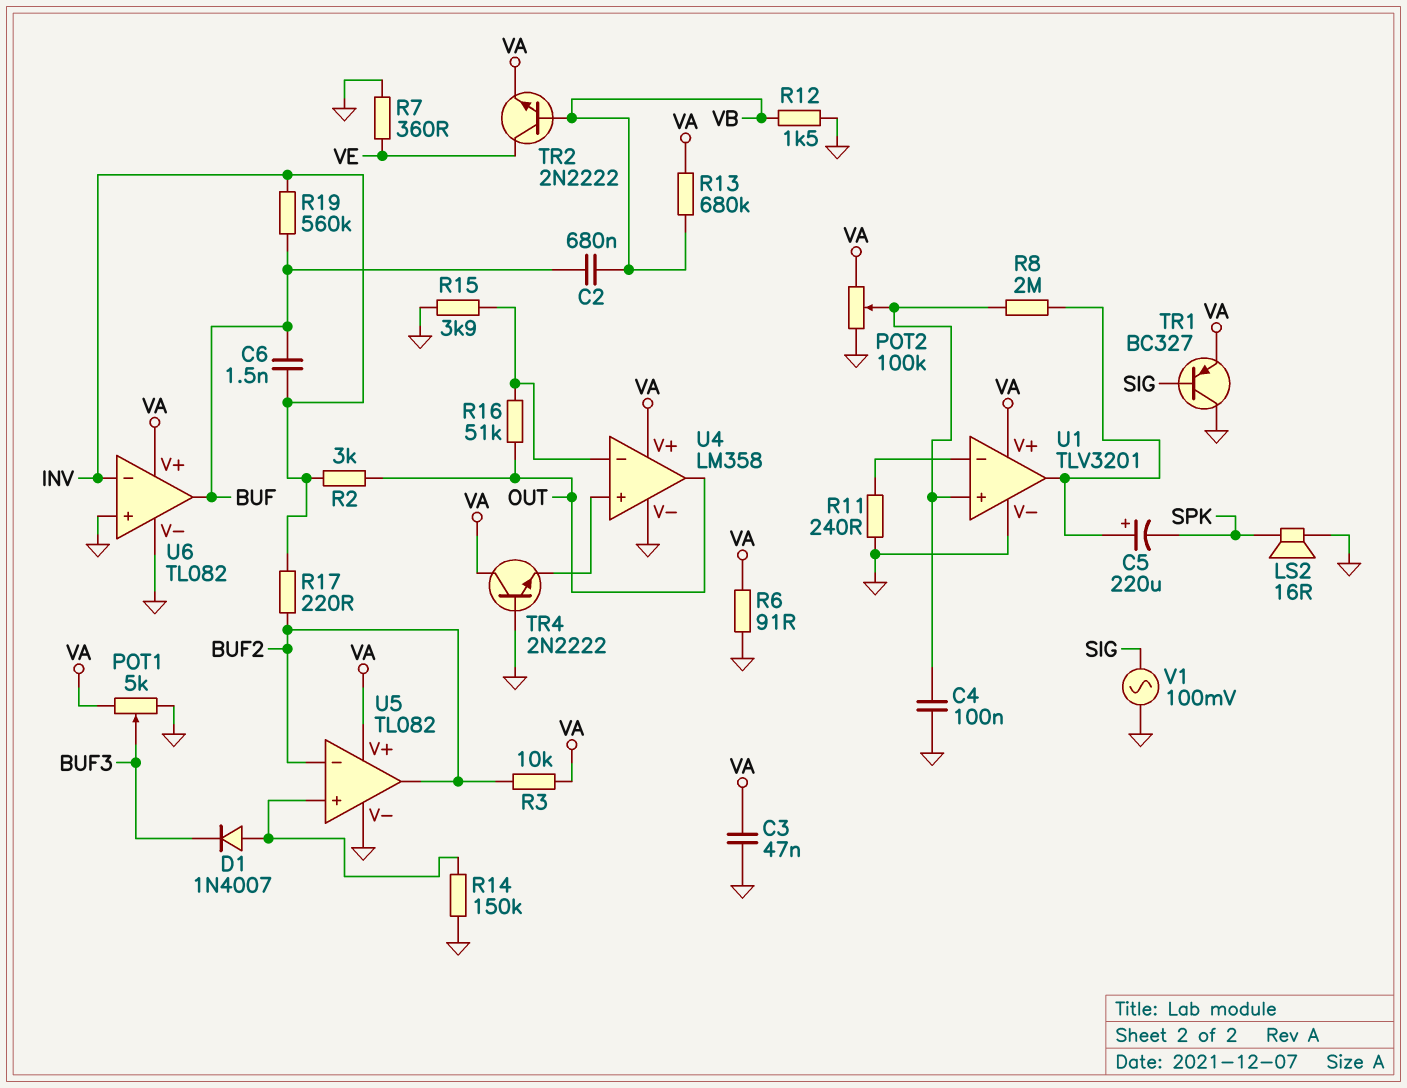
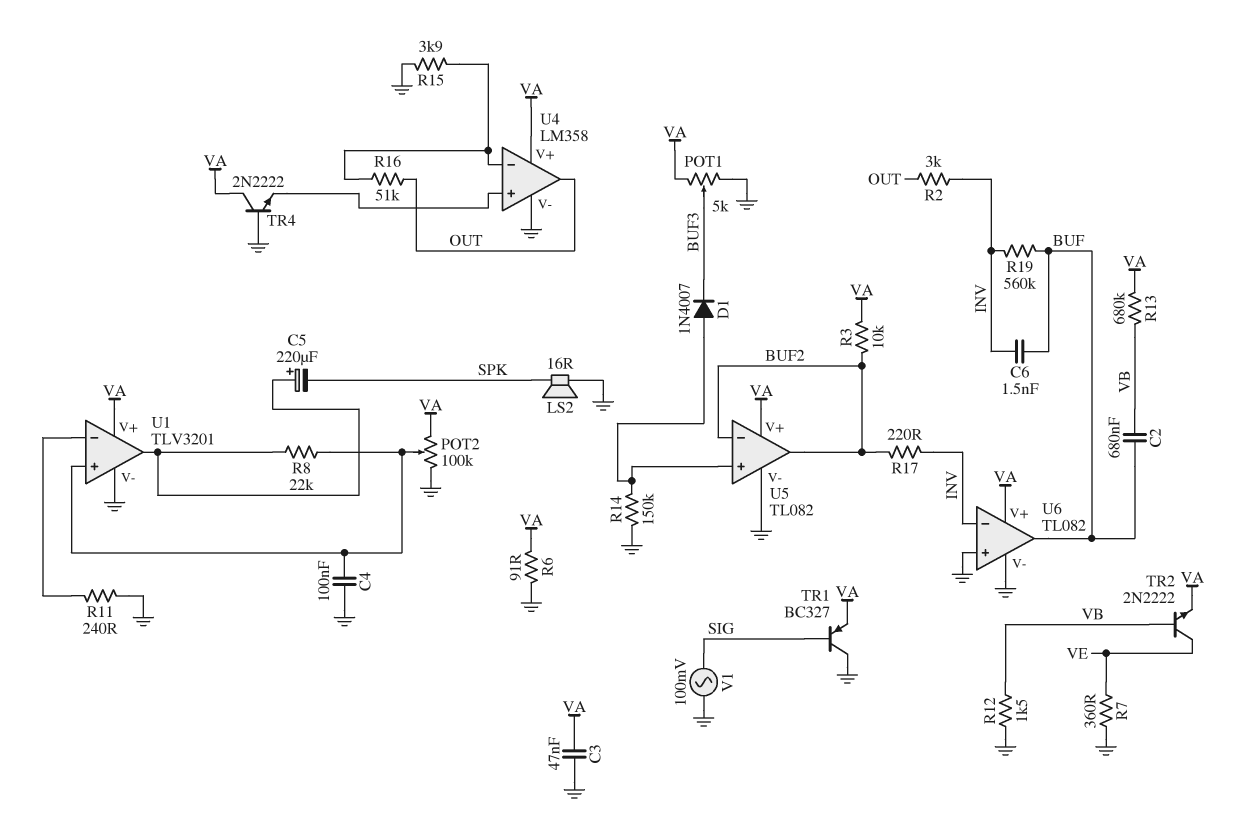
R8: 2M (U1/in+, U1/out) -> 22k (U1/in+, U1/out)

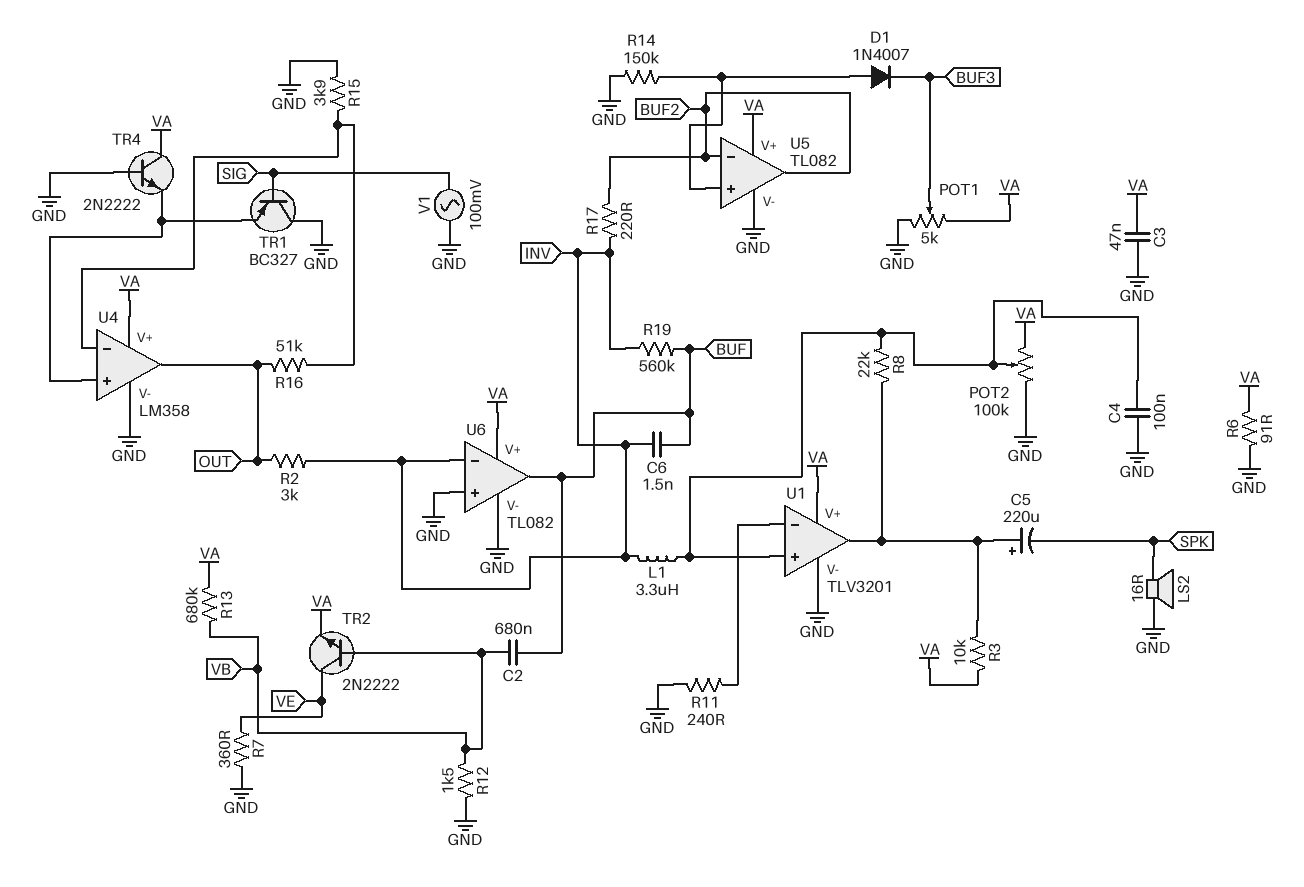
L1: none -> 3.3uH (INV, U1/in+)
R3: 10k (BUF2, VA) -> 10k (U1/out, VA)
TR1: PNP BC327 (B SIG, C GND, E VA) -> PNP BC327 (B SIG, C GND, E U4/in+)

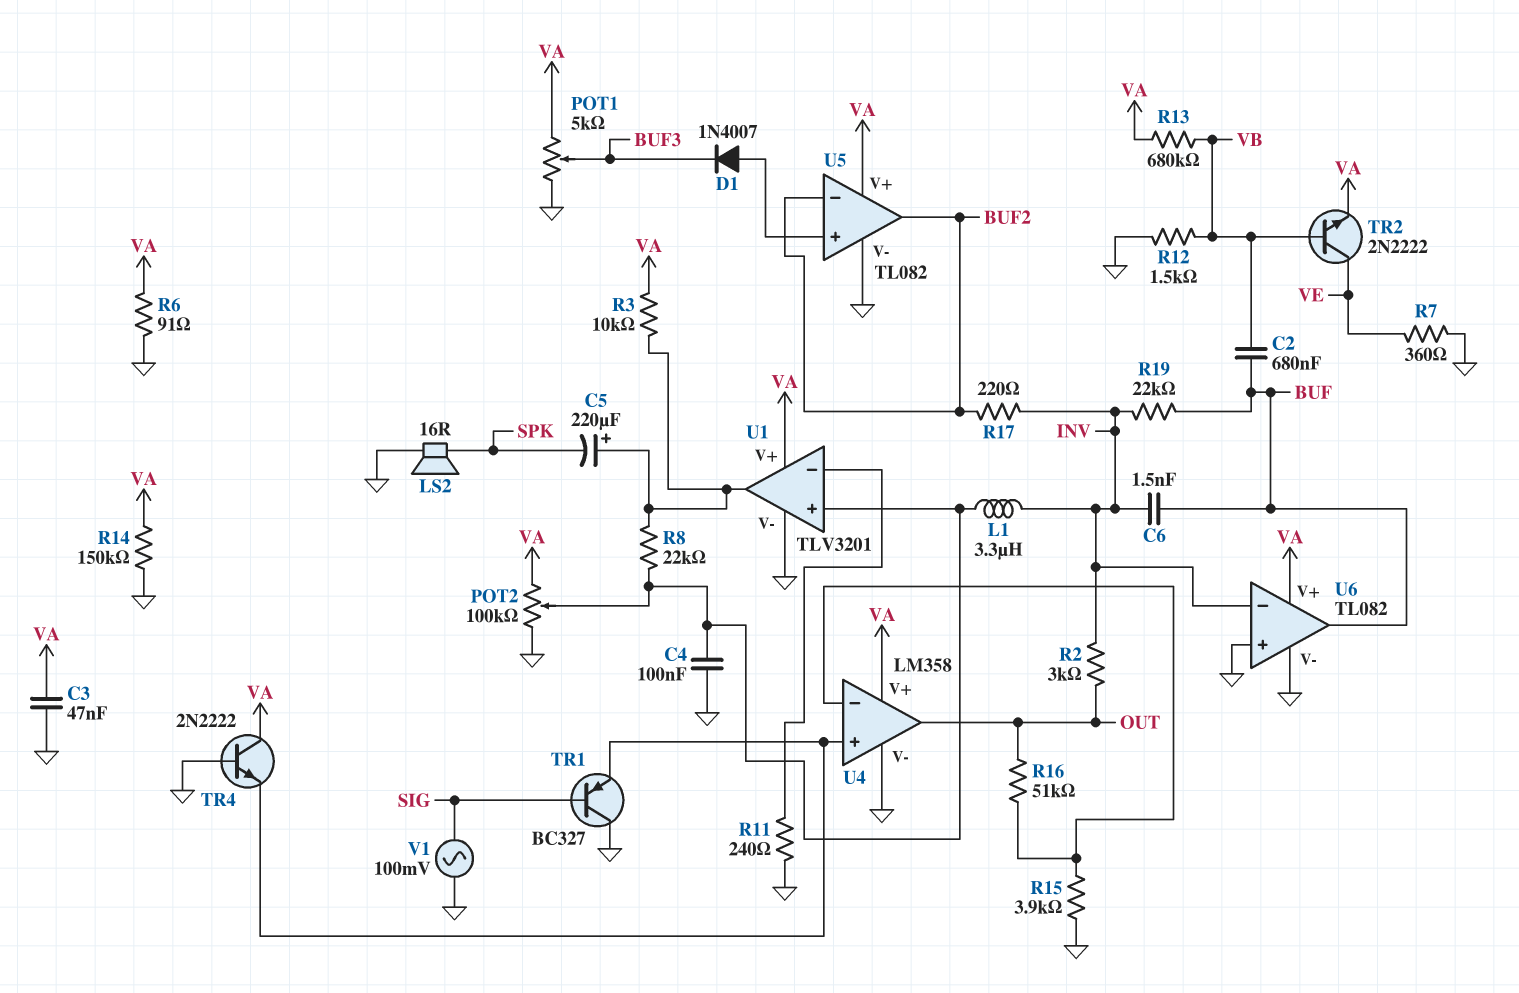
R14: 150k (GND, U5/in+) -> 150k (GND, VA)
R19: 560k (BUF, INV) -> 22k (BUF, INV)

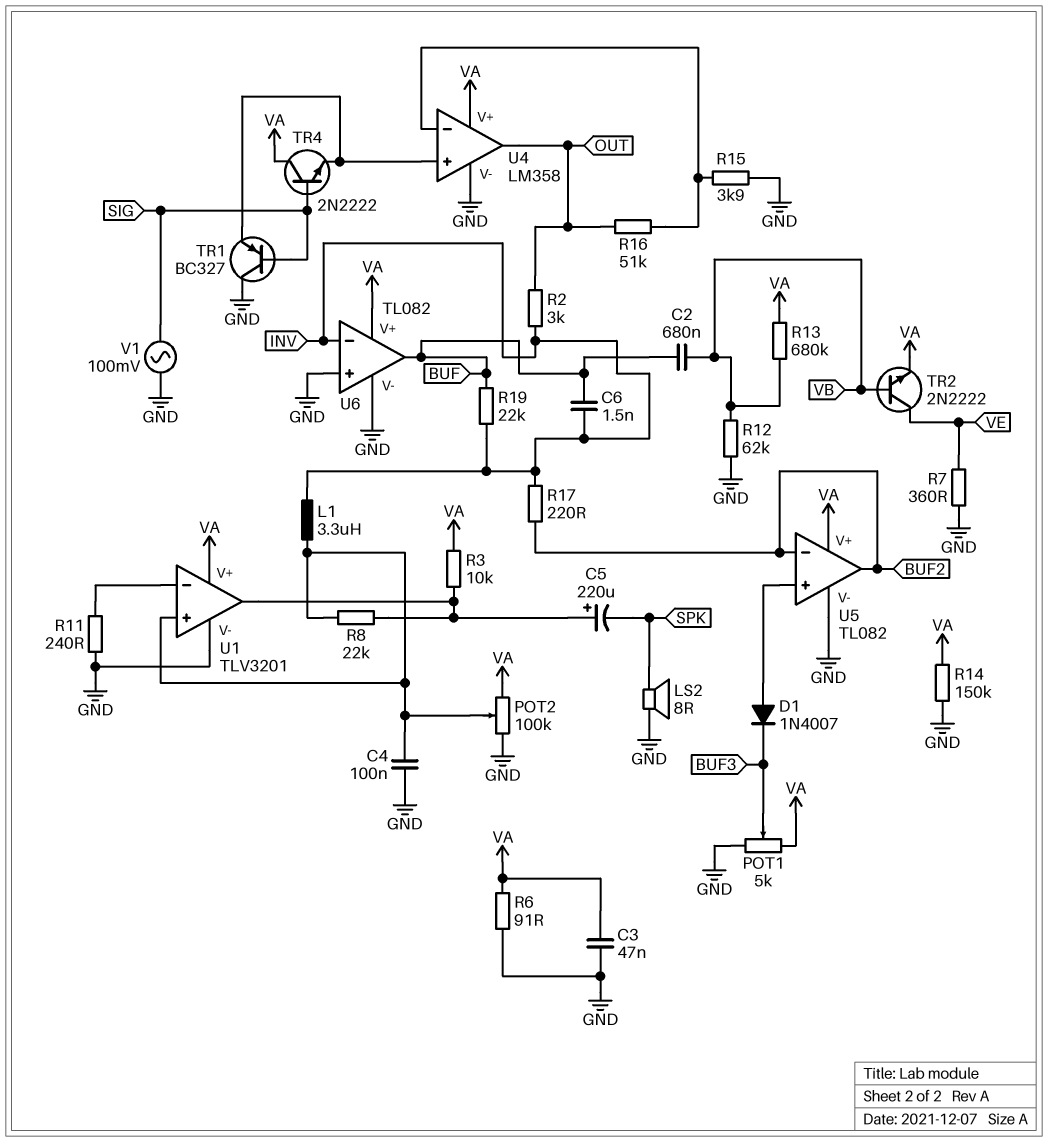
LS2: speaker 16R (GND, SPK) -> speaker 8R (GND, SPK)
R12: 1.5k (GND, VB) -> 62k (GND, VB)
TR4: NPN 2N2222 (B GND, C VA, E U4/in+) -> NPN 2N2222 (B SIG, C VA, E U4/in+)

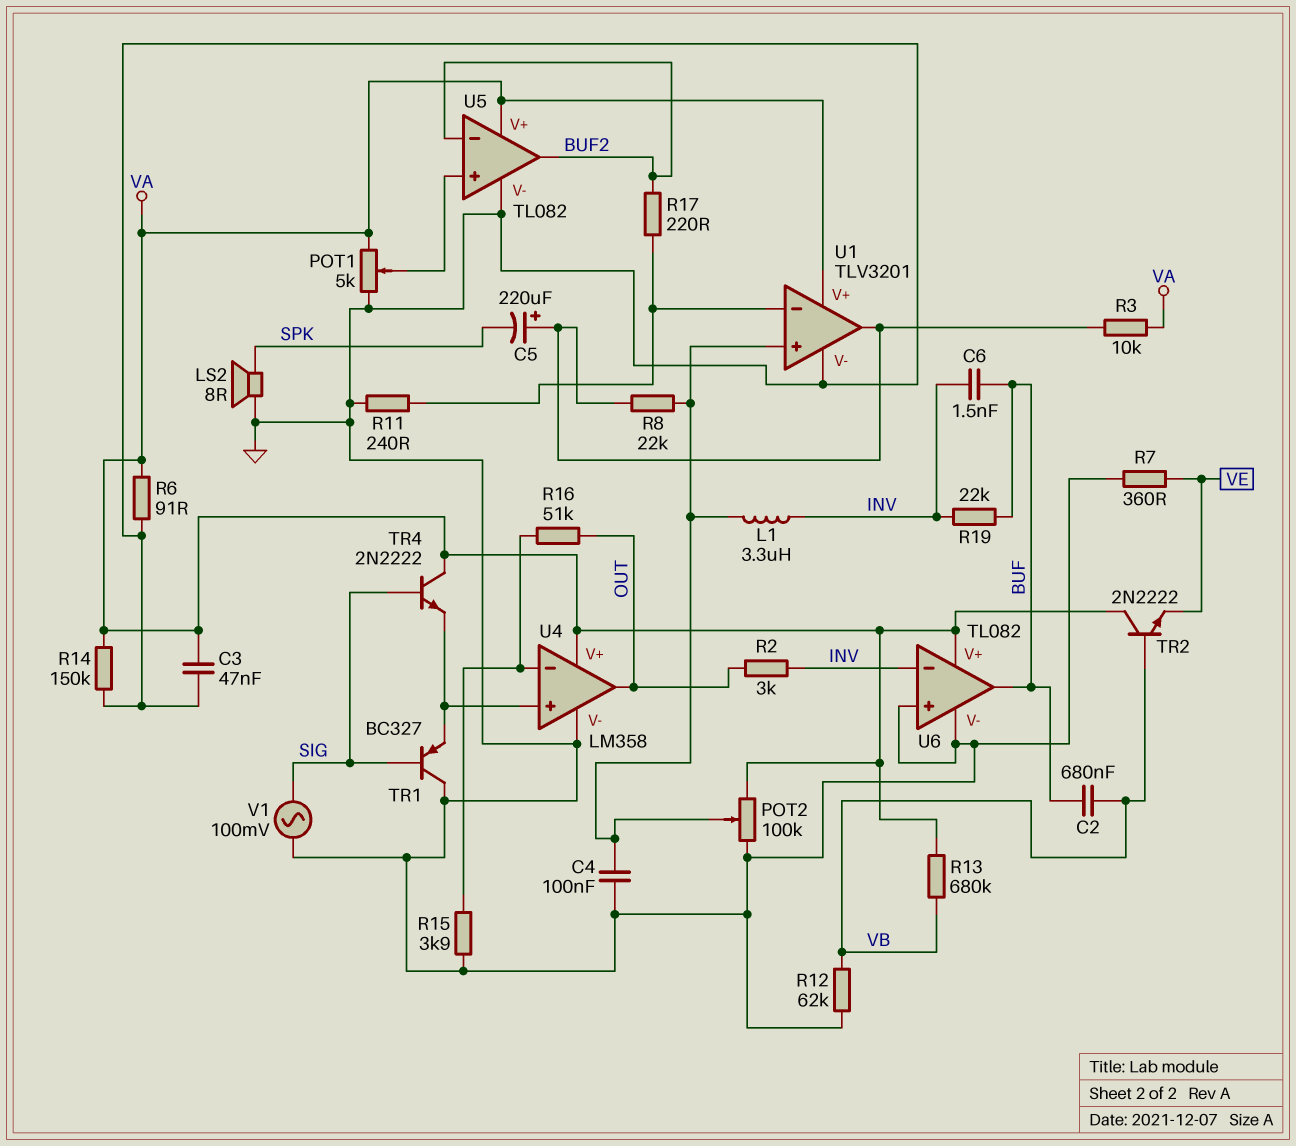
D1: diode 1N4007 (A U5/in+, K BUF3) -> none
POT1: 5k (GND, VA, wiper BUF3) -> 5k (GND, VA, wiper U5/in+)
R17: 220 (BUF2, INV) -> 220 (BUF2, U1/in-)
TR2: NPN 2N2222 (B VB, C VE, E VA) -> NPN 2N2222 (B VB, C VA, E VE)

